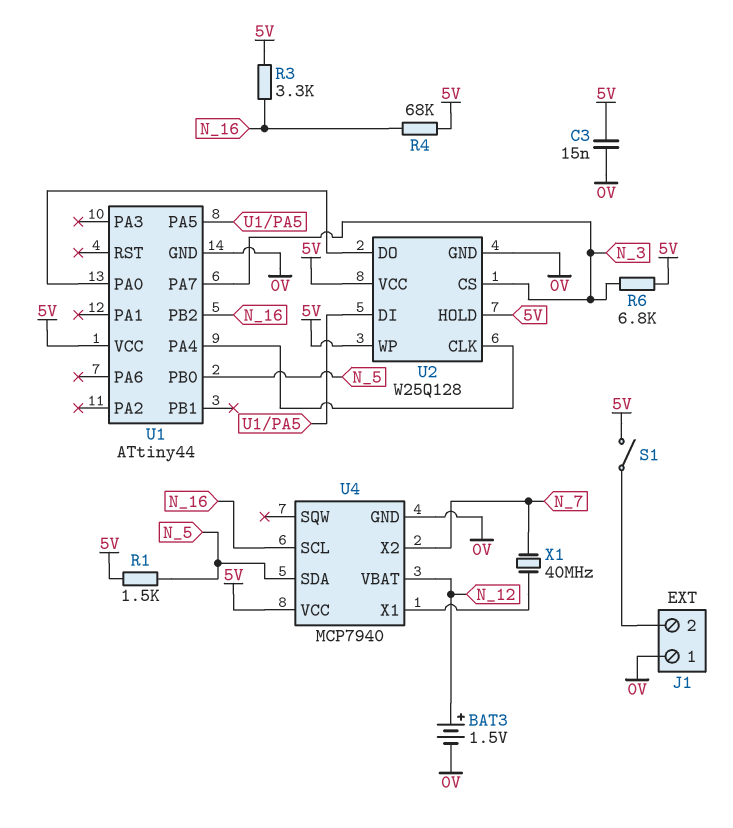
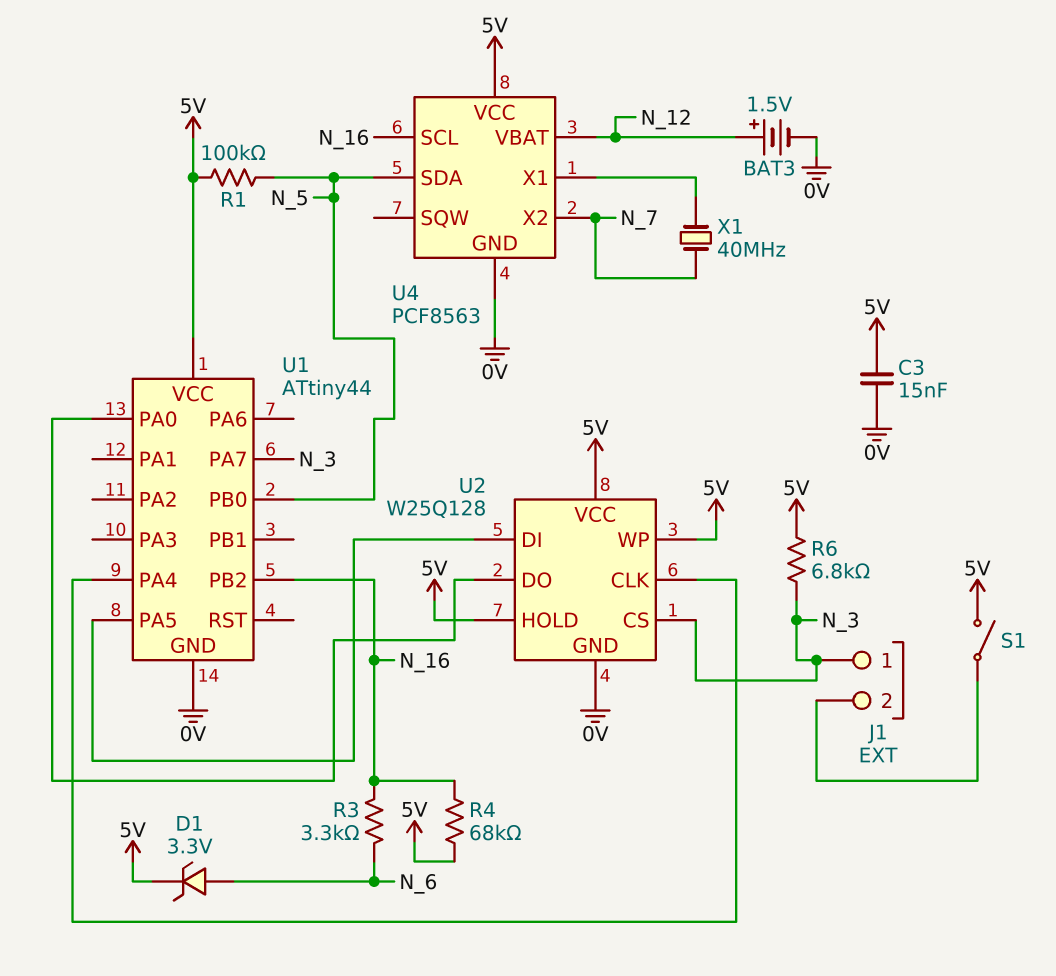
D1: none -> zener 3.3V (A N_6, K 5V)
J1 pin 1: 0V -> N_3
R1: 1.5k (5V, N_5) -> 100k (5V, N_5)
R3: 3.3k (5V, N_16) -> 3.3k (N_6, N_16)
U4: MCP7940 -> PCF8563

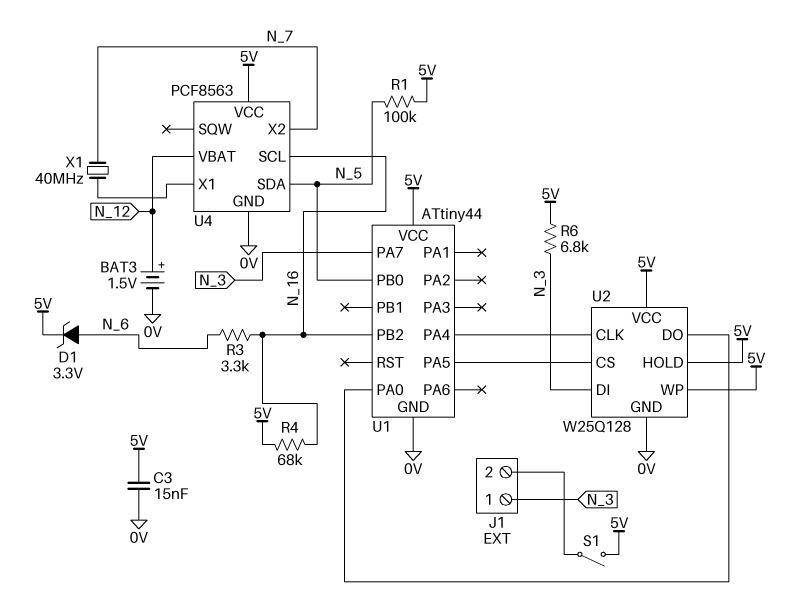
U2 pin CS: N_3 -> U1/PA5
U2 pin DI: U1/PA5 -> N_3

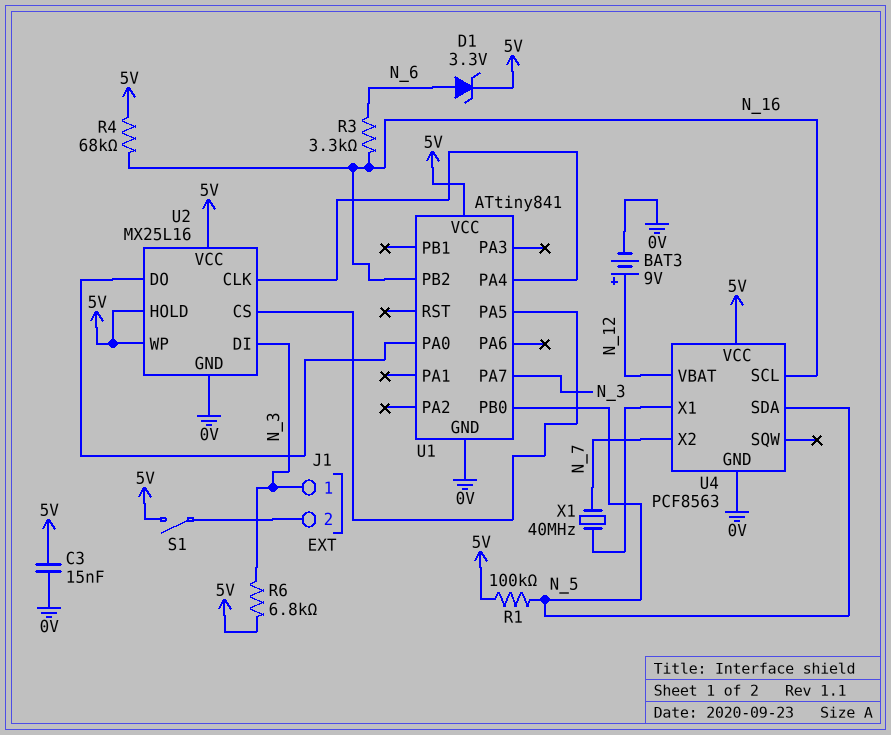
BAT3: 1.5V (plus N_12, minus 0V) -> 9V (plus N_12, minus 0V)
U1: ATtiny44 -> ATtiny841
U2: W25Q128 -> MX25L16

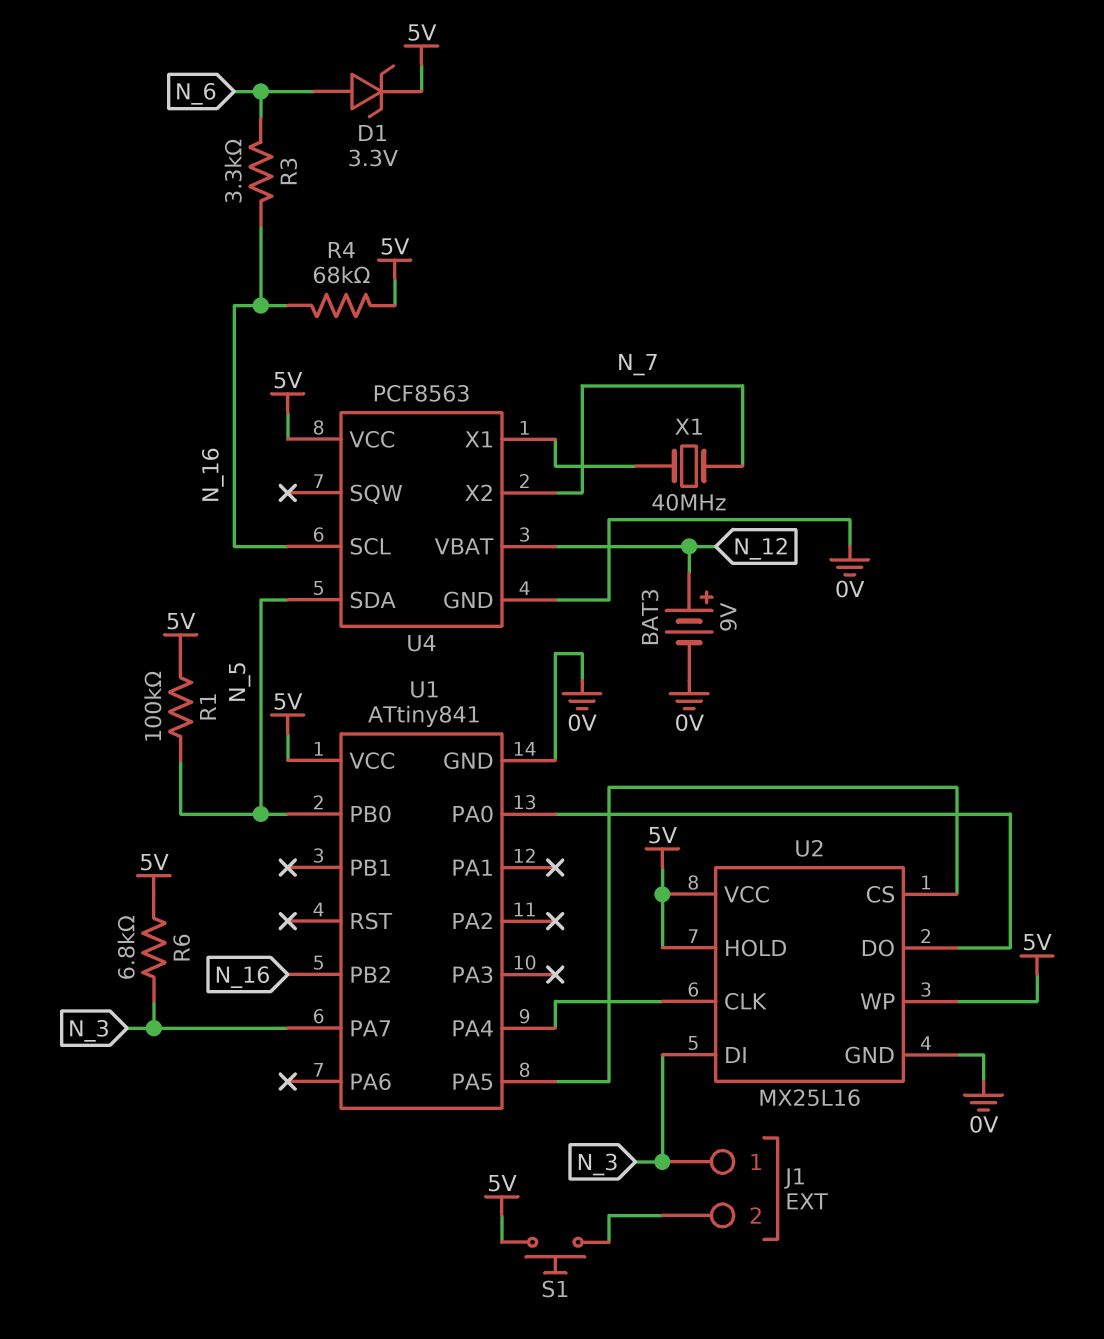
C3: 15nF (0V, 5V) -> none
S1: switch (5V, J1/2) -> button (5V, J1/2)

